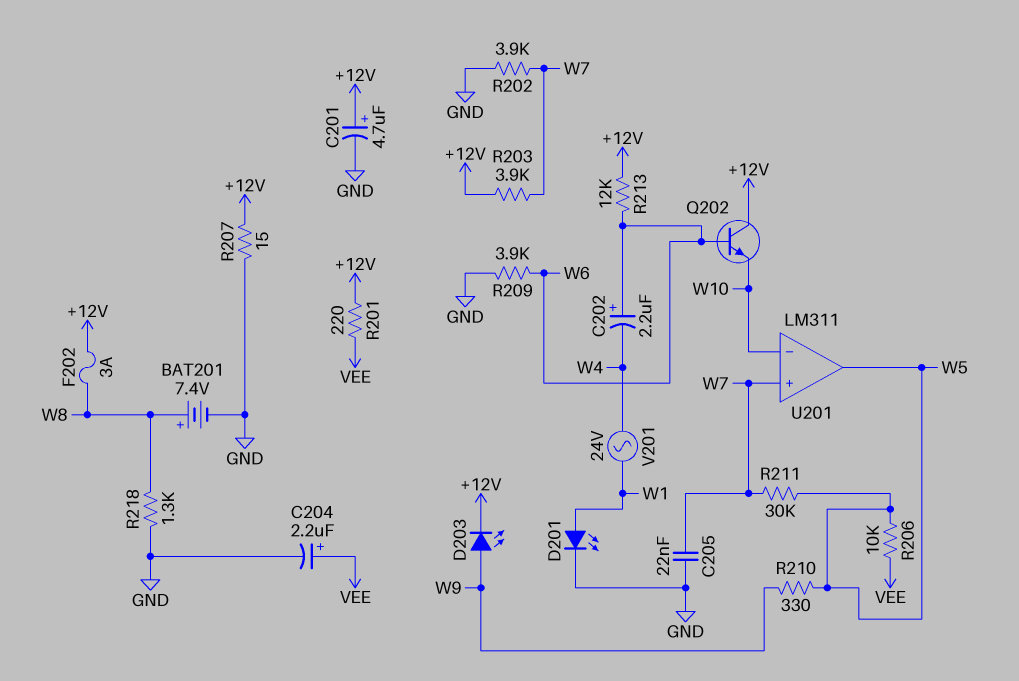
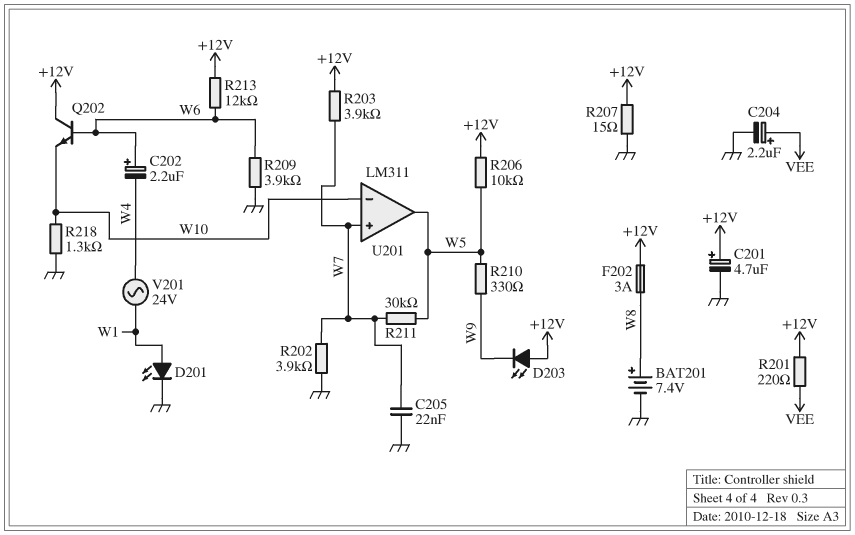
D203: LED (A W9, K +12V) -> LED (A +12V, K W9)
R206: 10k (VEE, W5) -> 10k (+12V, W5)
R218: 1.3k (GND, W8) -> 1.3k (GND, W10)

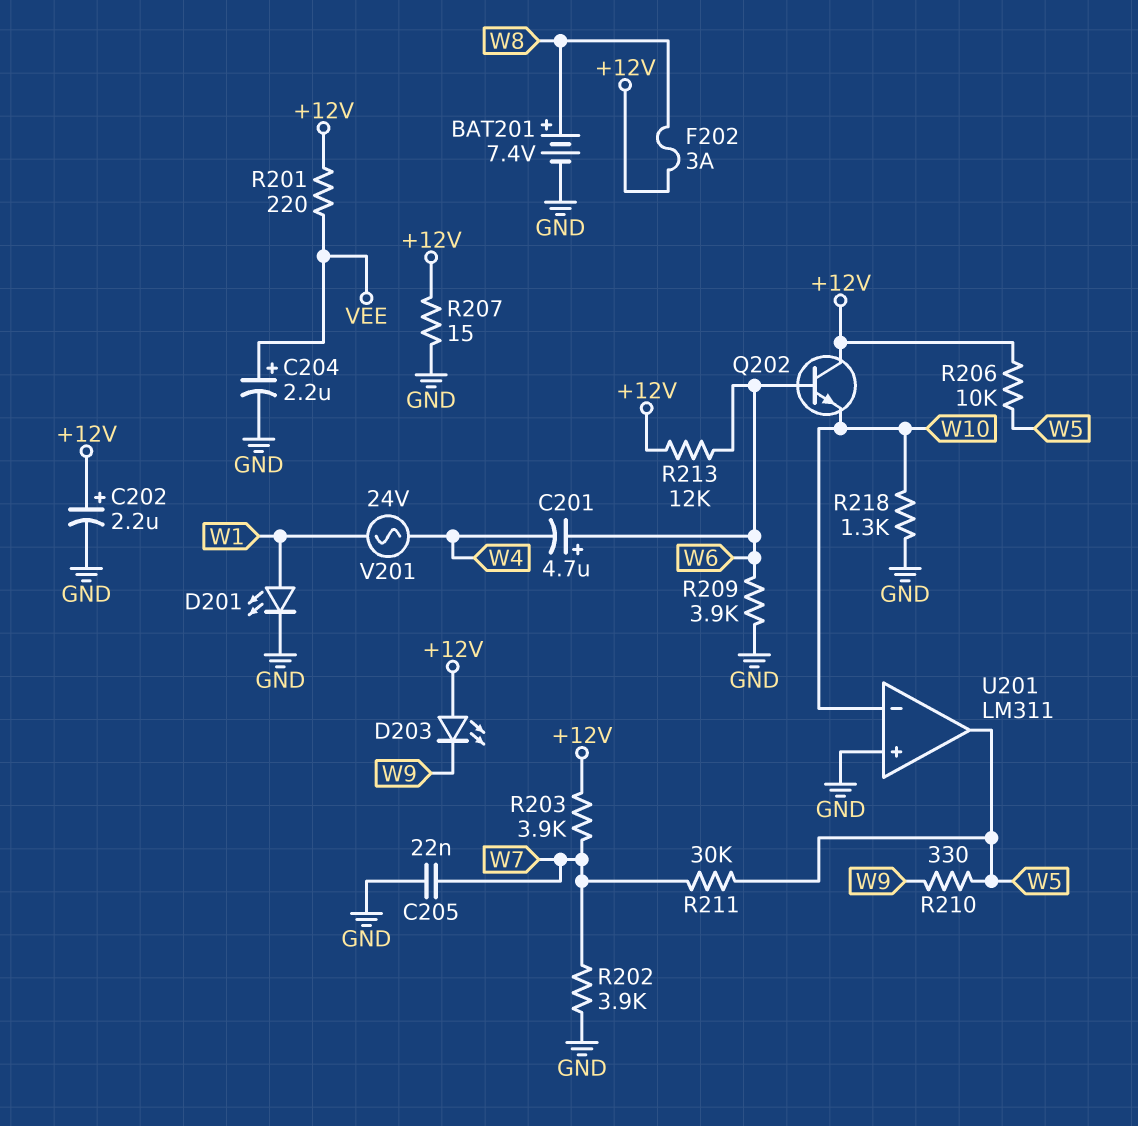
C201: 4.7uF (plus +12V, minus GND) -> 4.7uF (plus W6, minus W4)
C202: 2.2uF (plus W6, minus W4) -> 2.2uF (plus +12V, minus GND)
U201 pin in+: W7 -> GND

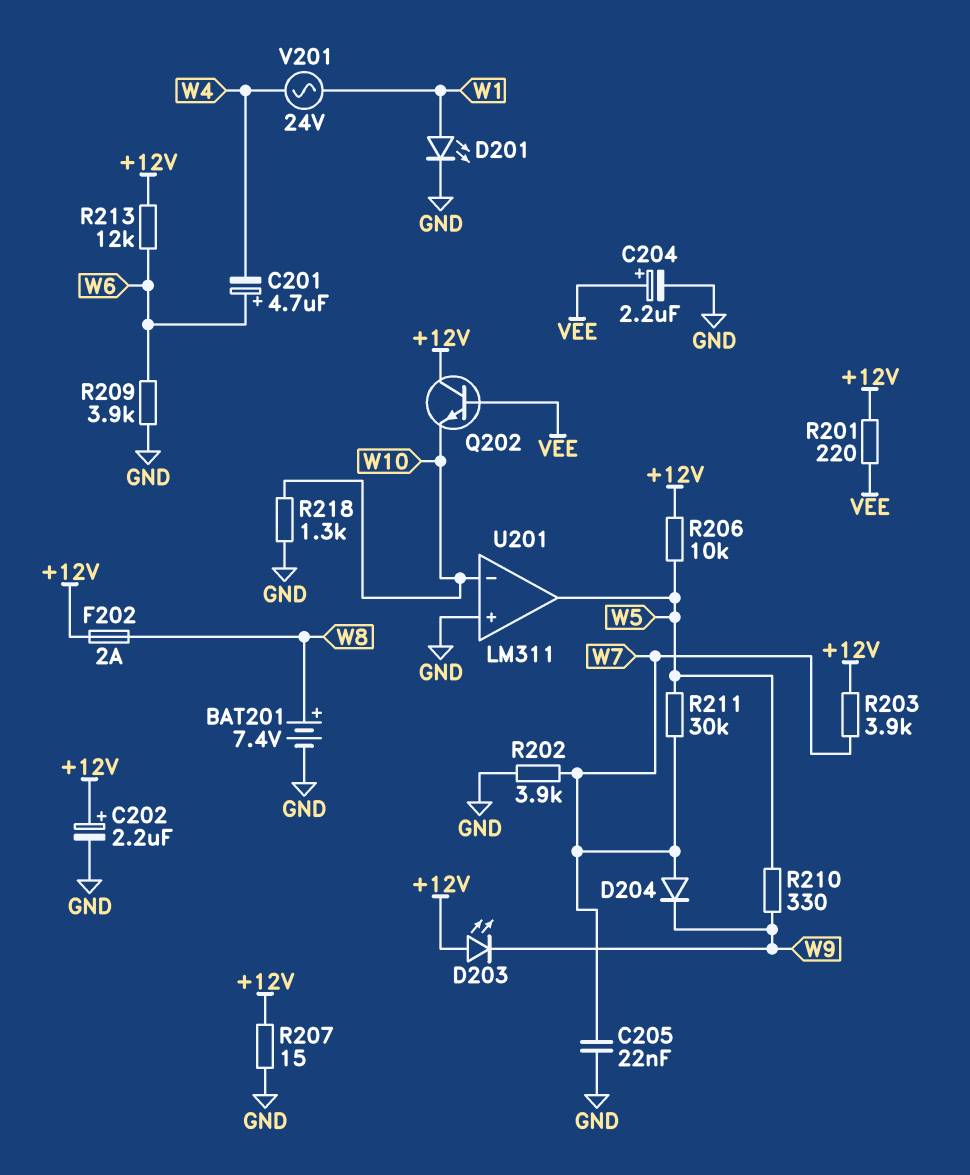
D204: none -> diode (A W7, K W9)
F202: 3A (+12V, W8) -> 2A (+12V, W8)
Q202: NPN (B W6, C +12V, E W10) -> NPN (B VEE, C +12V, E W10)

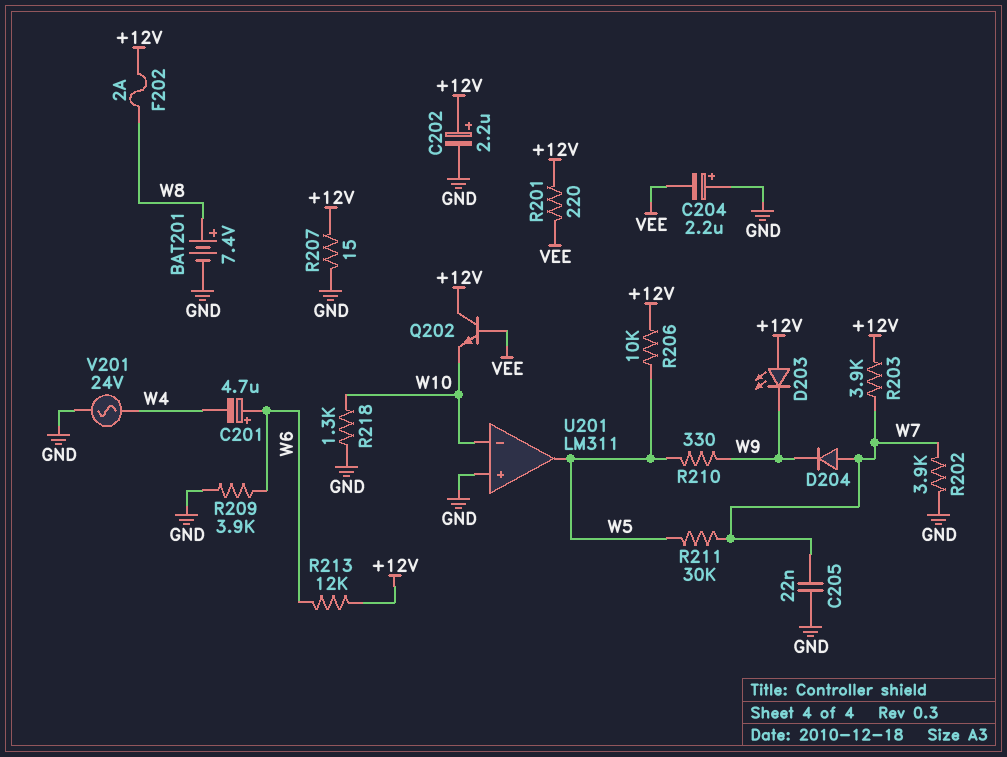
C204: 2.2uF (plus VEE, minus GND) -> 2.2uF (plus GND, minus VEE)
D201: LED (A W1, K GND) -> none
V201: AC 24V (W1, W4) -> AC 24V (GND, W4)

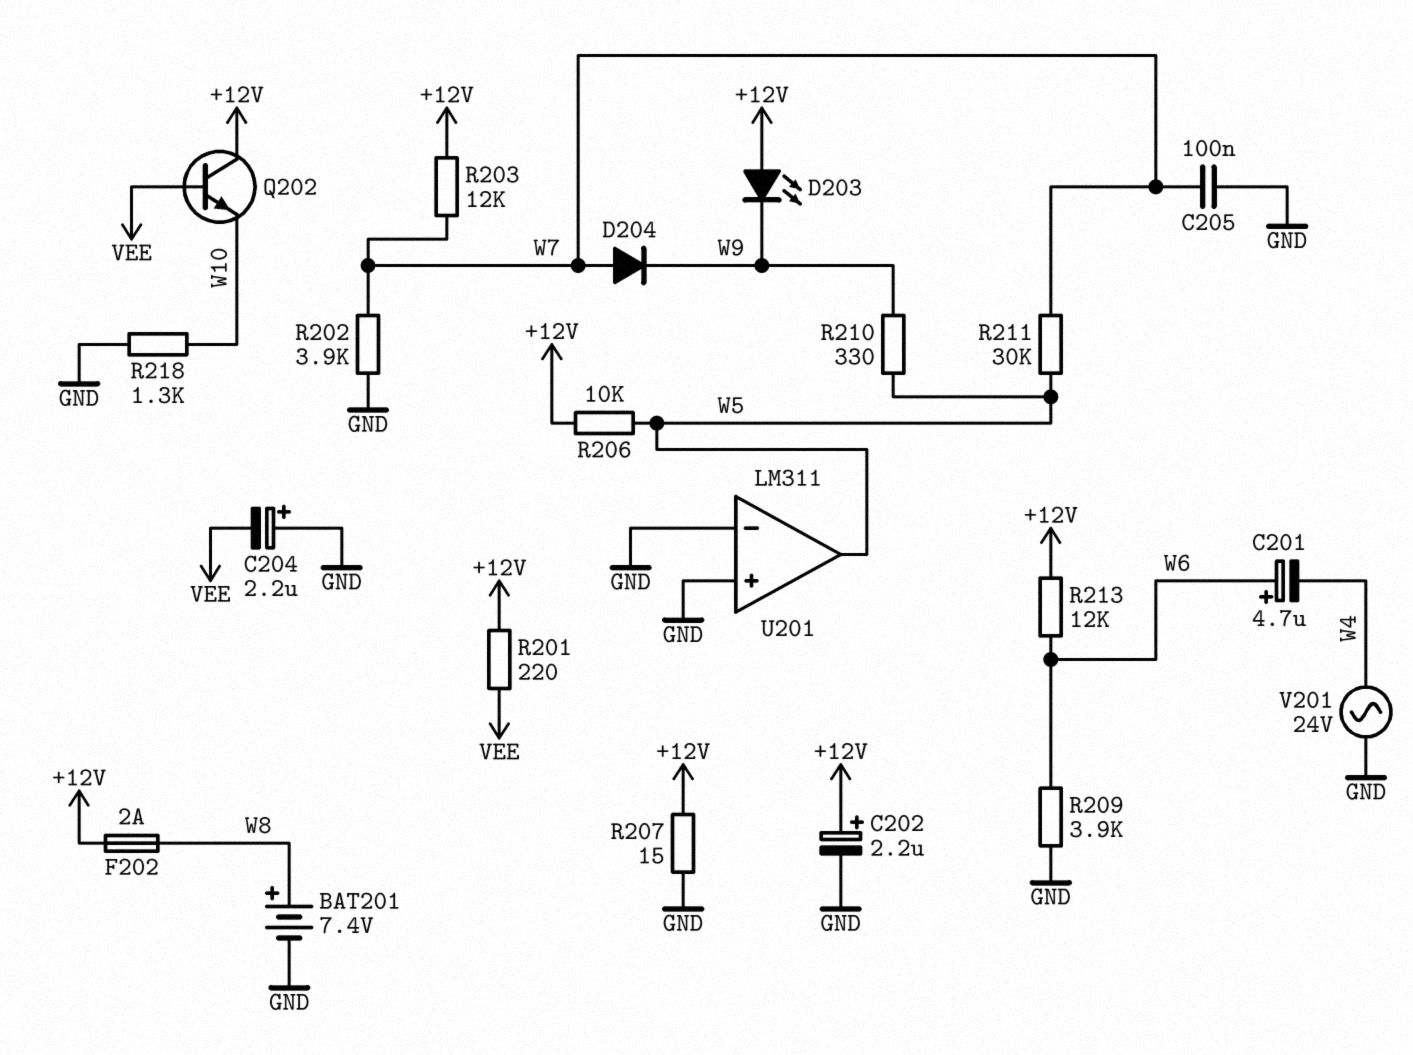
C205: 22nF (GND, W7) -> 100nF (GND, W7)
R203: 3.9k (+12V, W7) -> 12k (+12V, W7)
U201 pin in-: W10 -> GND

